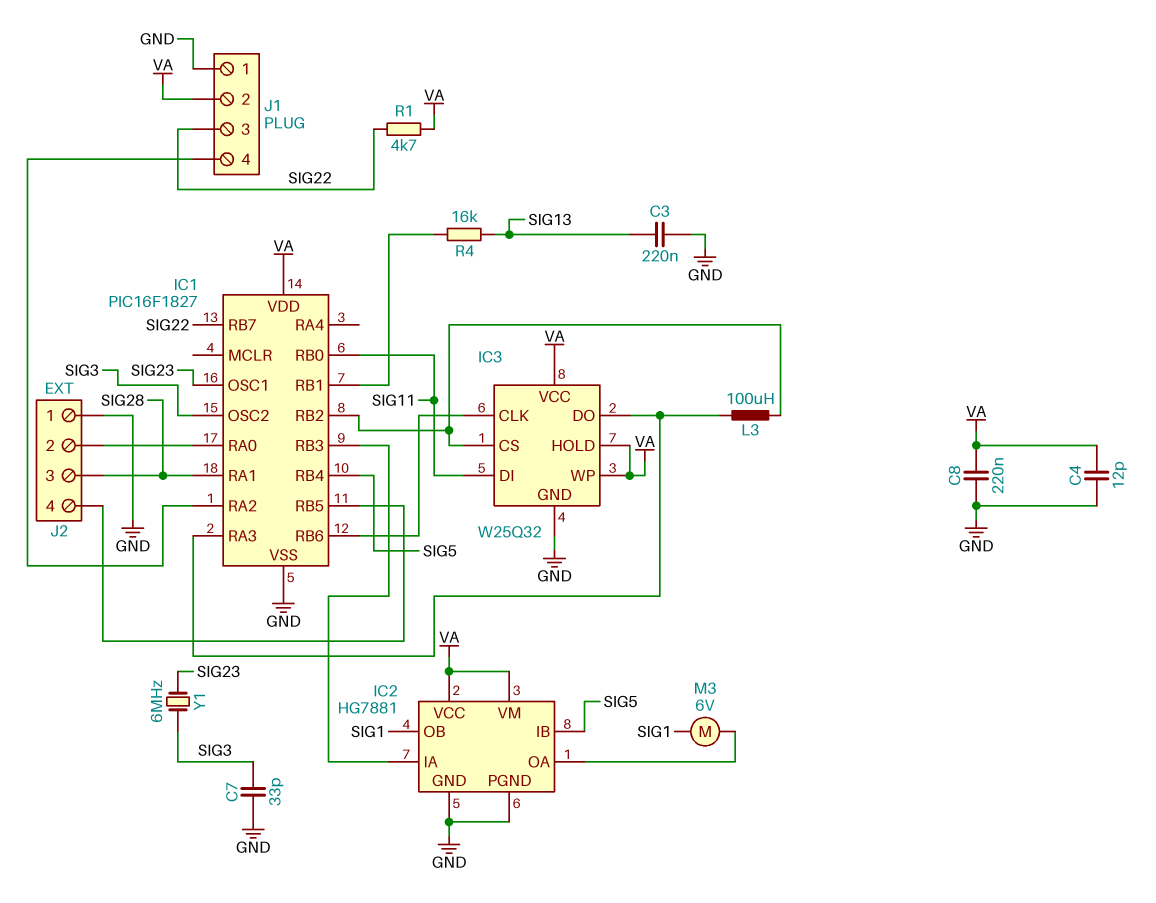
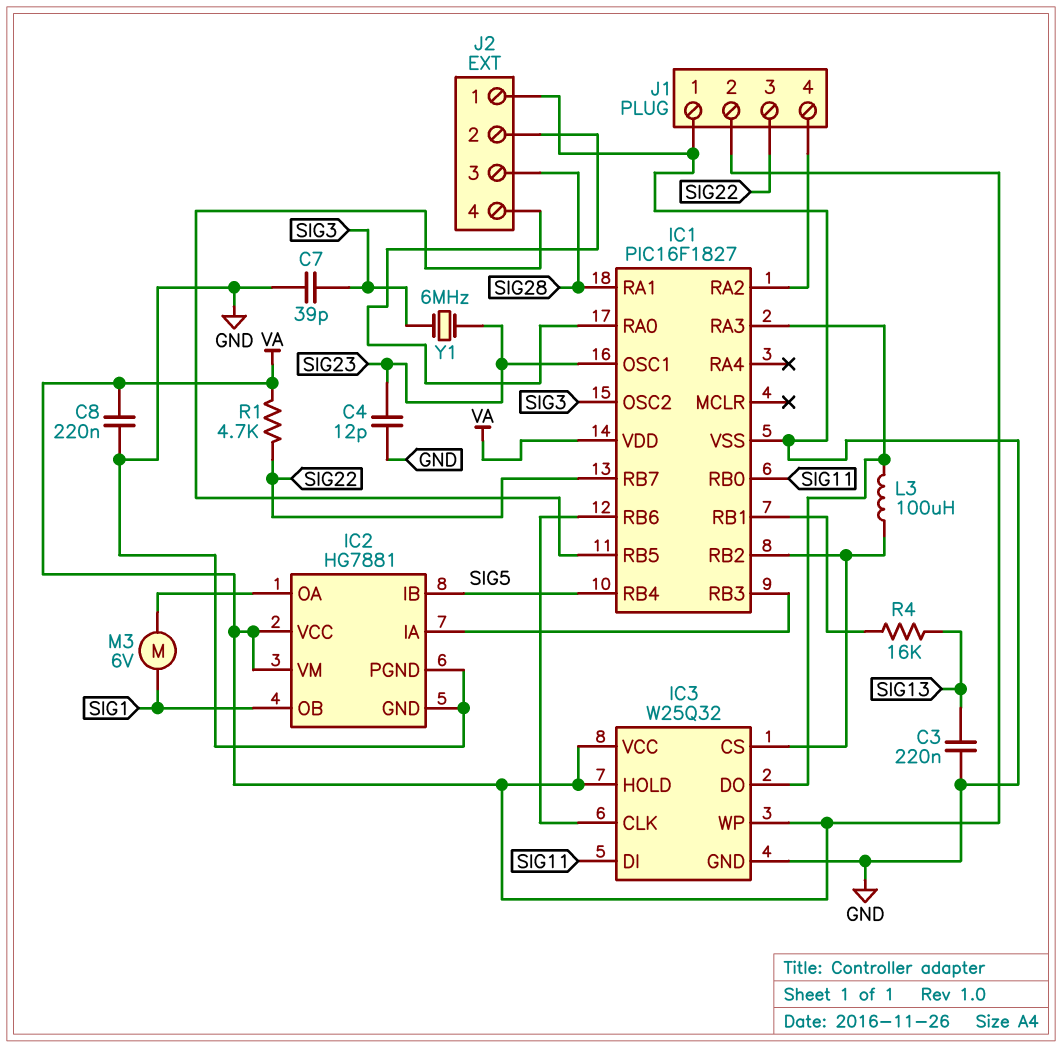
C4: 12pF (GND, VA) -> 12pF (GND, SIG23)
C7: 33pF (GND, SIG3) -> 39pF (GND, SIG3)

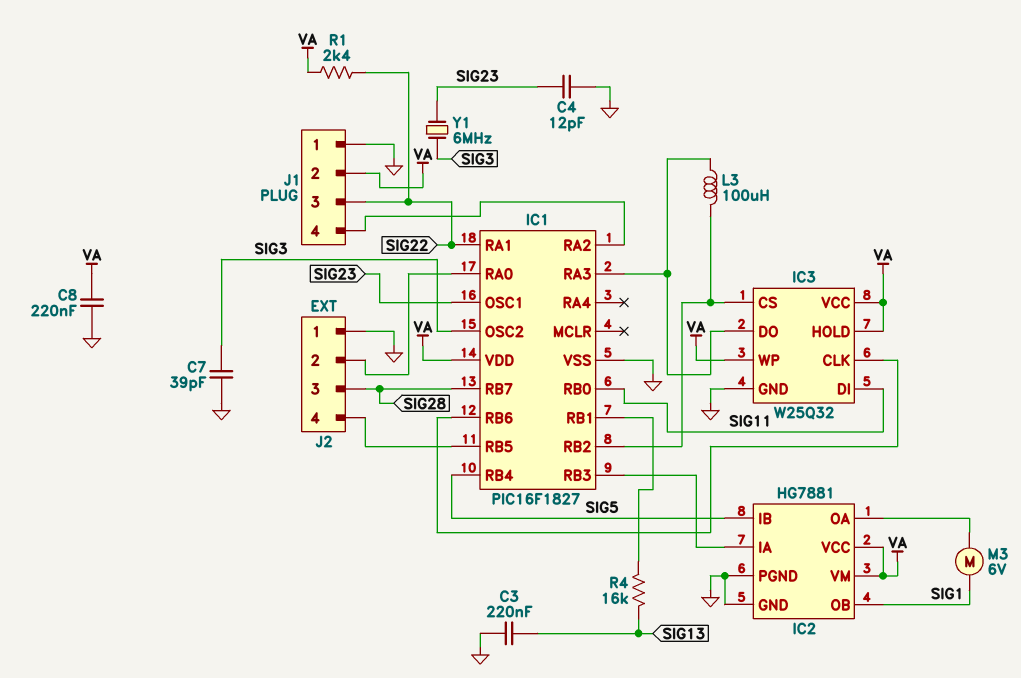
IC1 pin RA1: SIG28 -> SIG22
IC1 pin RB7: SIG22 -> SIG28
R1: 4.7k (SIG22, VA) -> 2.4k (SIG22, VA)

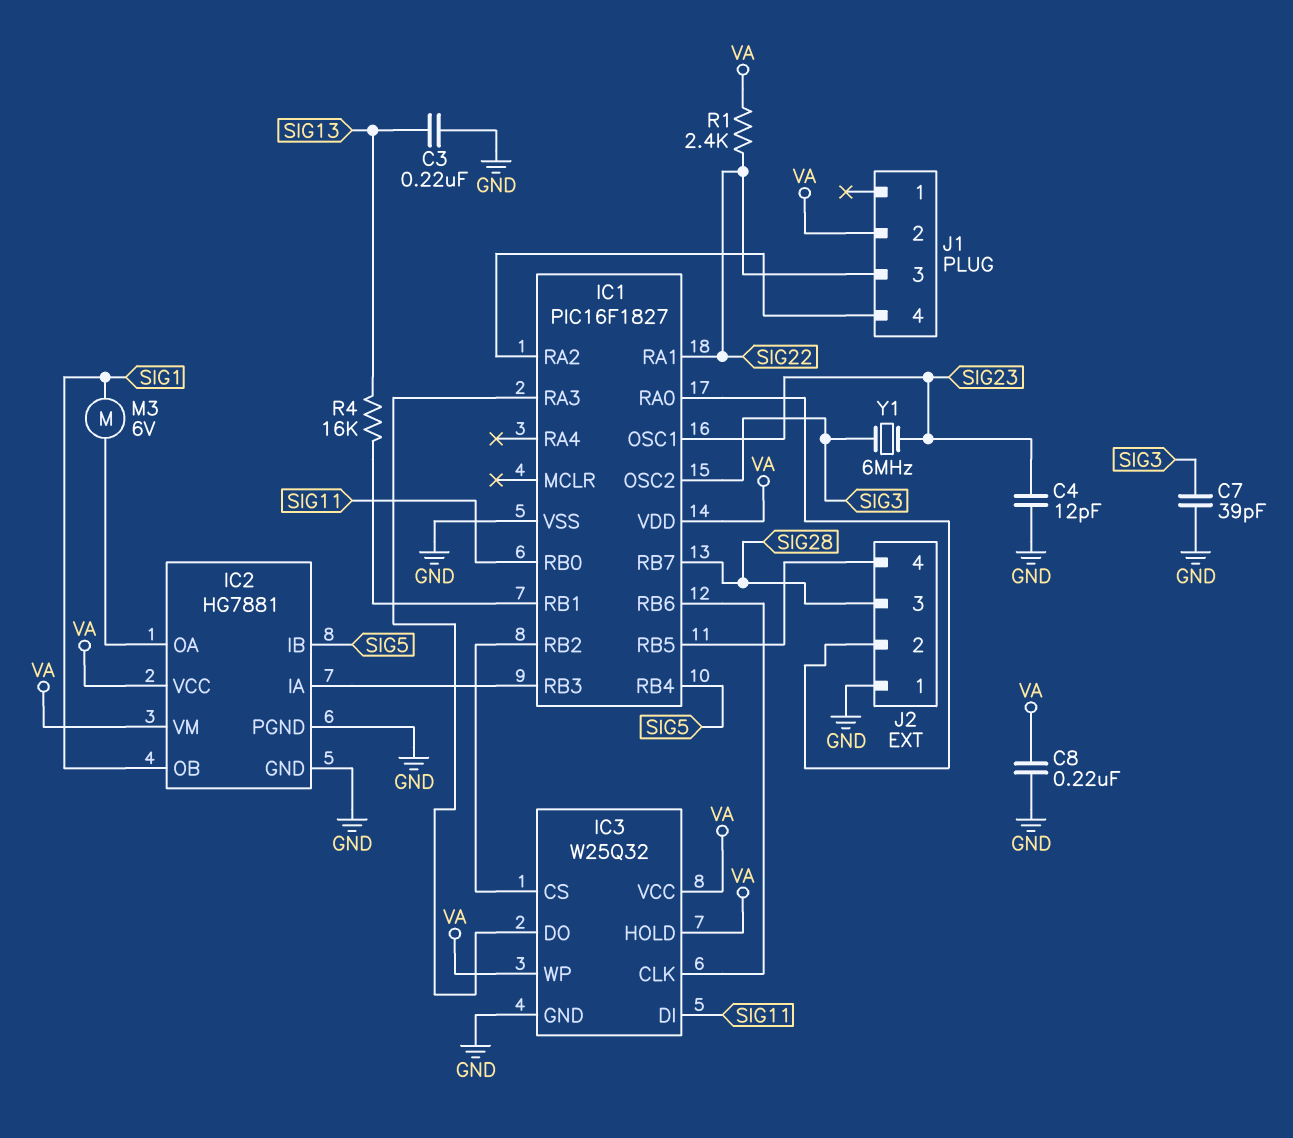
J1 pin 1: GND -> none
L3: 100uH (IC1/RA3, IC1/RB2) -> none

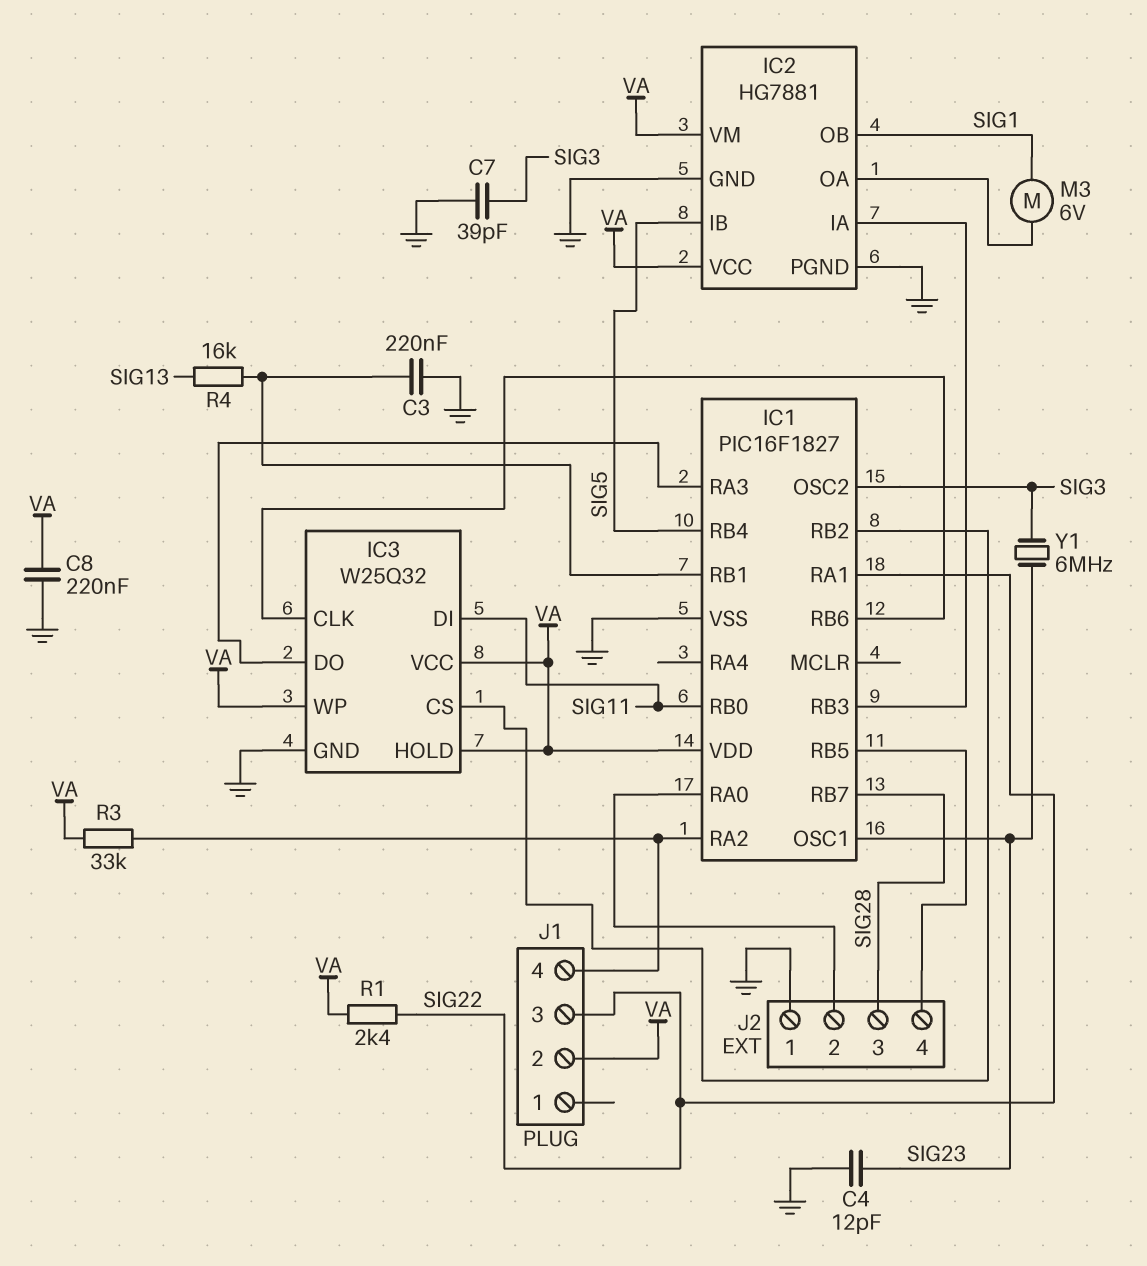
C3: 220nF (GND, SIG13) -> 220nF (GND, IC1/RB1)
R3: none -> 33k (IC1/RA2, VA)

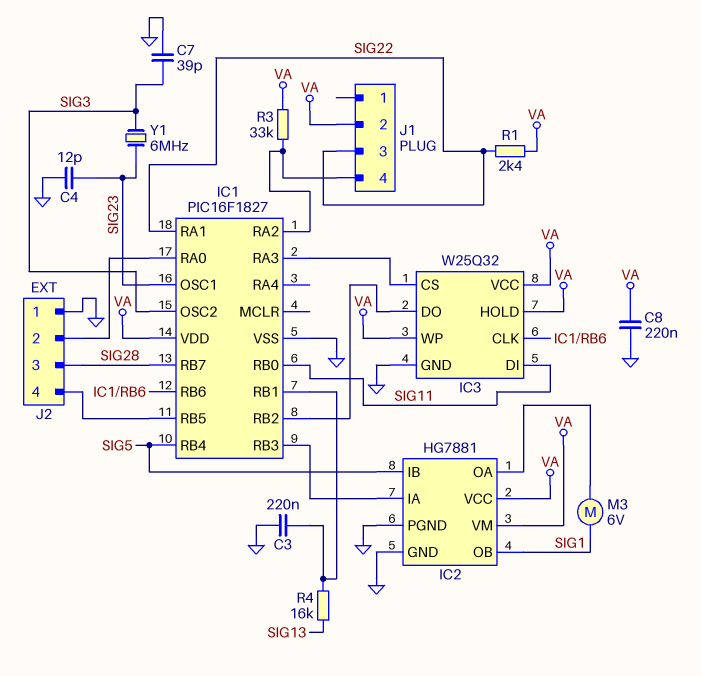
IC3 pin CS: IC1/RB2 -> IC1/RA3
IC3 pin DO: IC1/RA3 -> IC1/RB2

